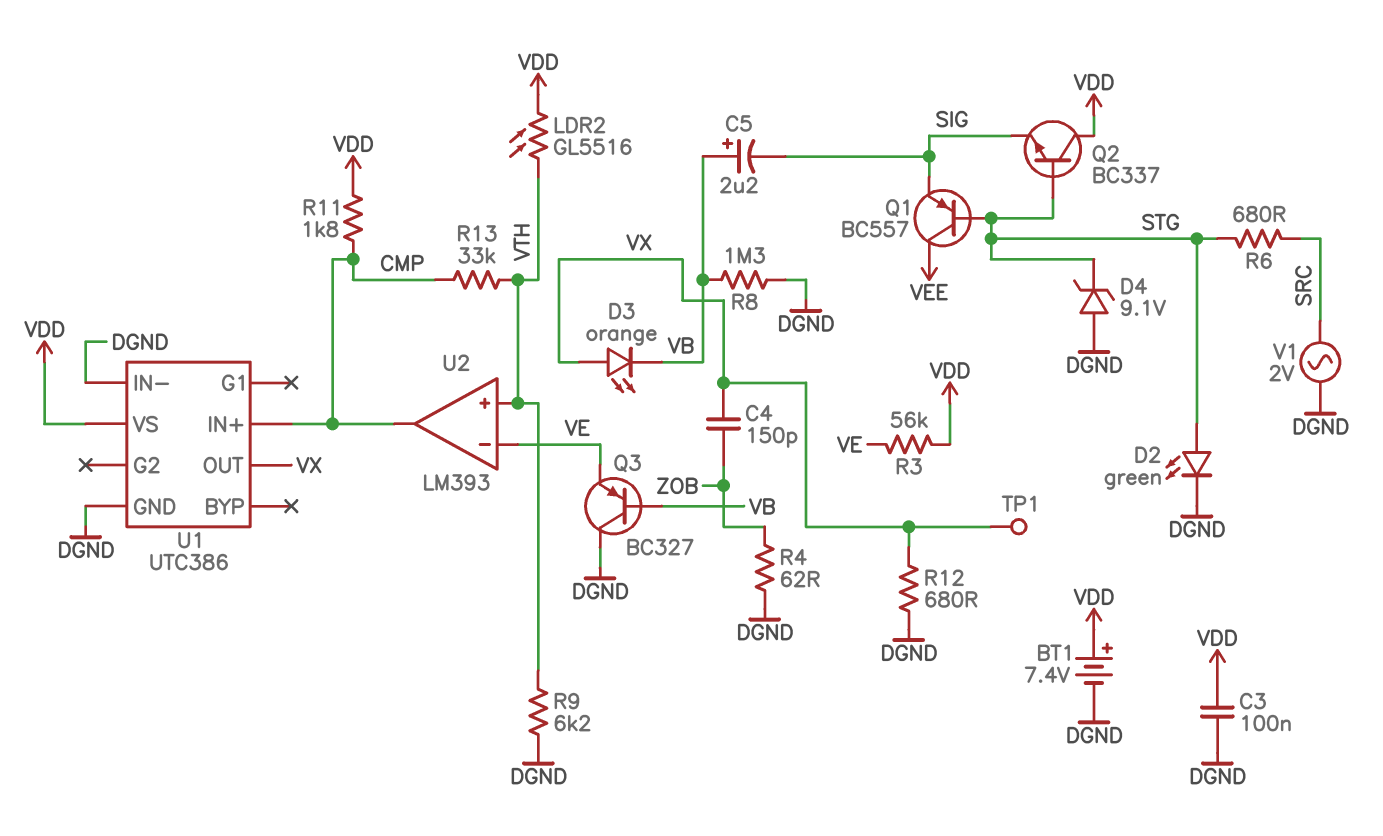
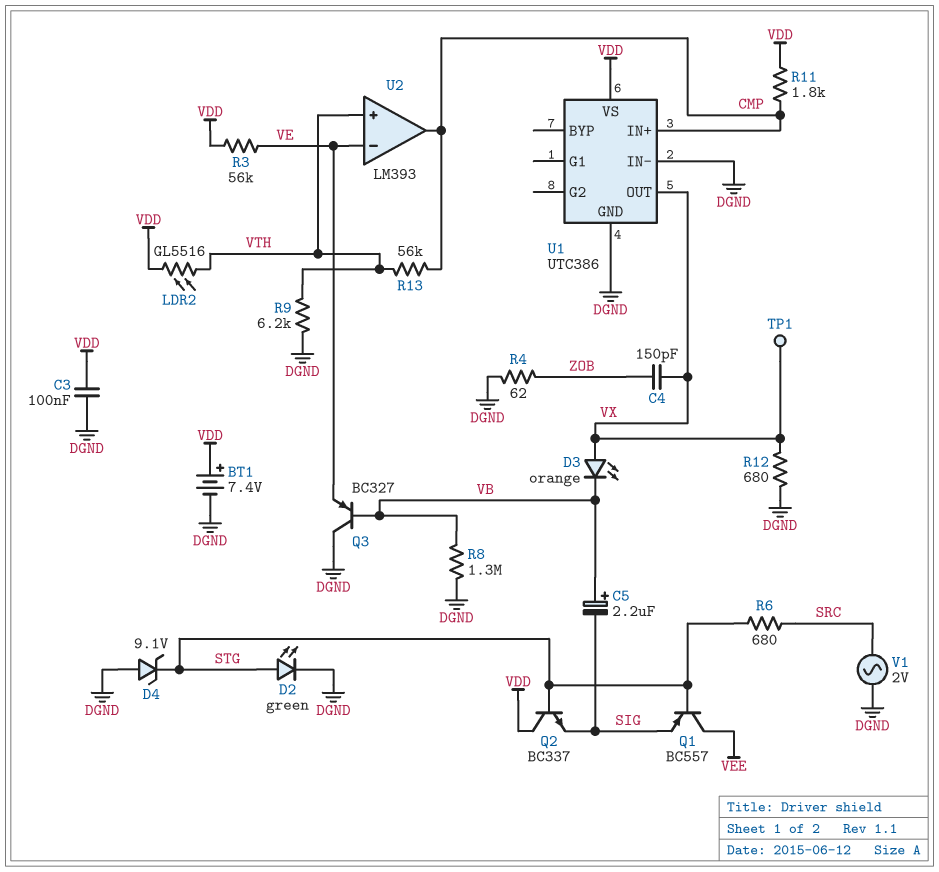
R13: 33k (CMP, VTH) -> 56k (CMP, VTH)

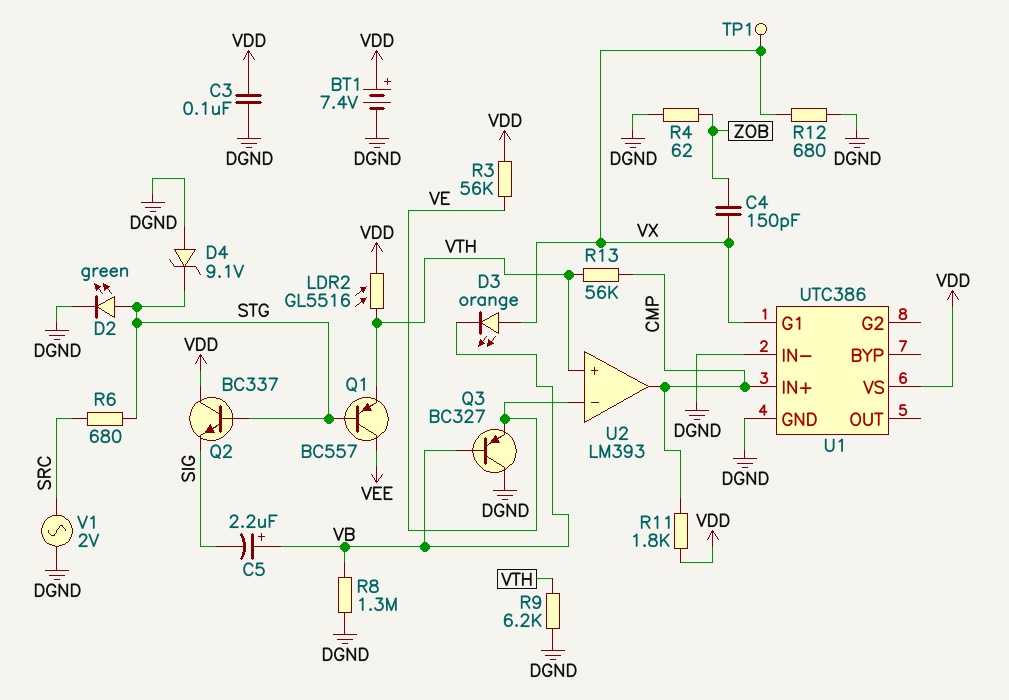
Q1: PNP BC557 (B STG, C VEE, E SIG) -> PNP BC557 (B STG, C VEE, E VTH)
U1 pin G1: none -> VX
U1 pin OUT: VX -> none

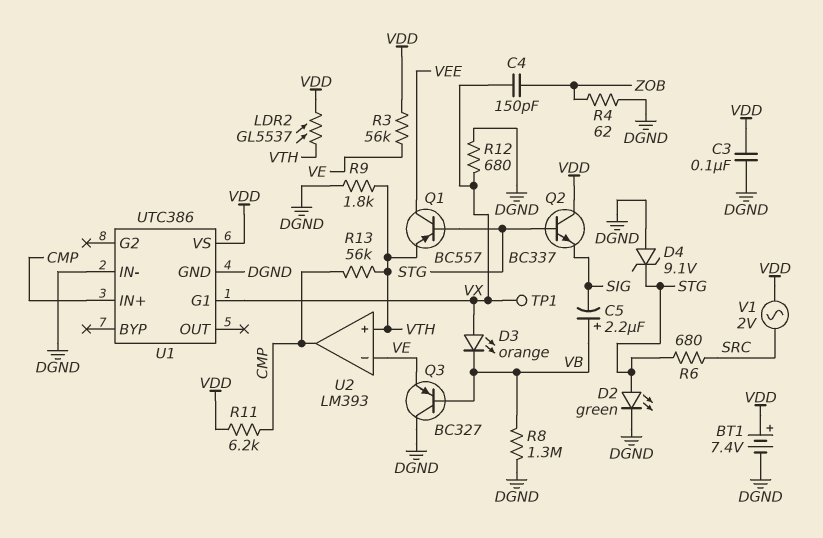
LDR2: GL5516 (VDD, VTH) -> GL5537 (VDD, VTH)
R9: 6.2k (DGND, VTH) -> 1.8k (DGND, VTH)
R11: 1.8k (CMP, VDD) -> 6.2k (CMP, VDD)
V1: AC 2V (DGND, SRC) -> AC 2V (SRC, VDD)

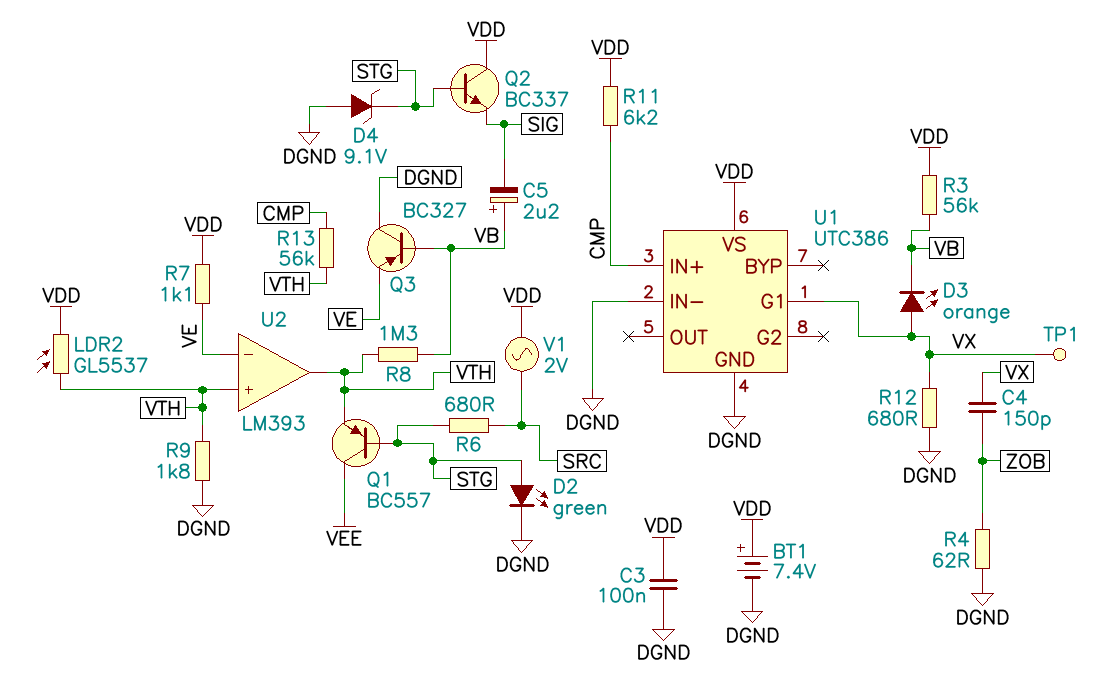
R3: 56k (VDD, VE) -> 56k (VB, VDD)
R7: none -> 1.1k (VDD, VE)
R8: 1.3M (DGND, VB) -> 1.3M (VB, VTH)
U2 pin out: CMP -> VTH

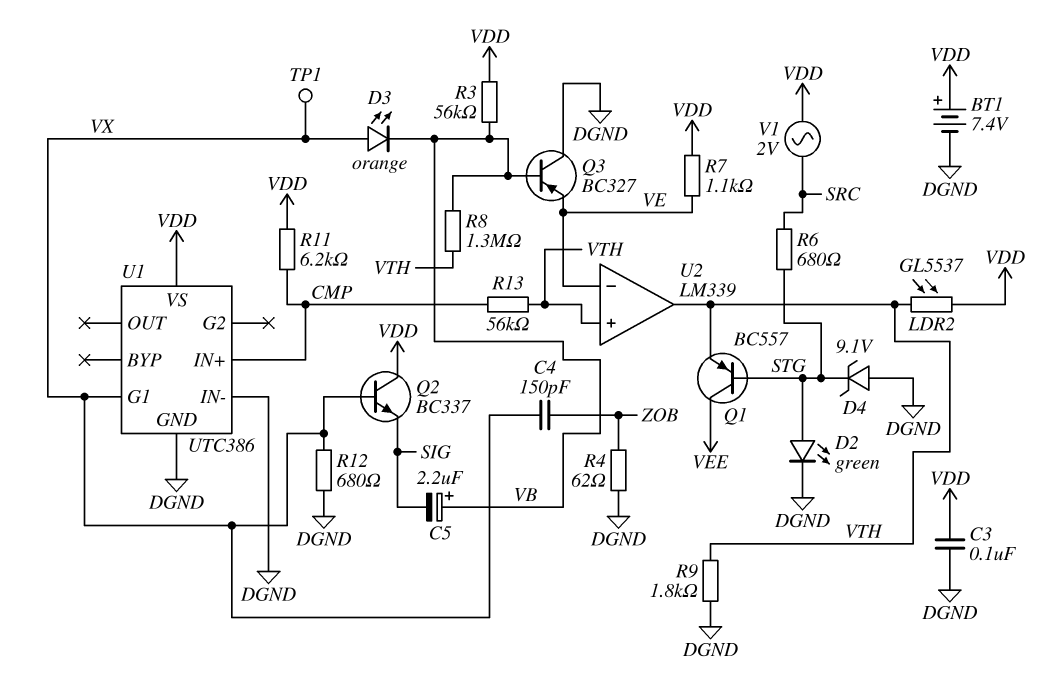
Q2: NPN BC337 (B STG, C VDD, E SIG) -> NPN BC337 (B VX, C VDD, E SIG)
U2: LM393 -> LM339

